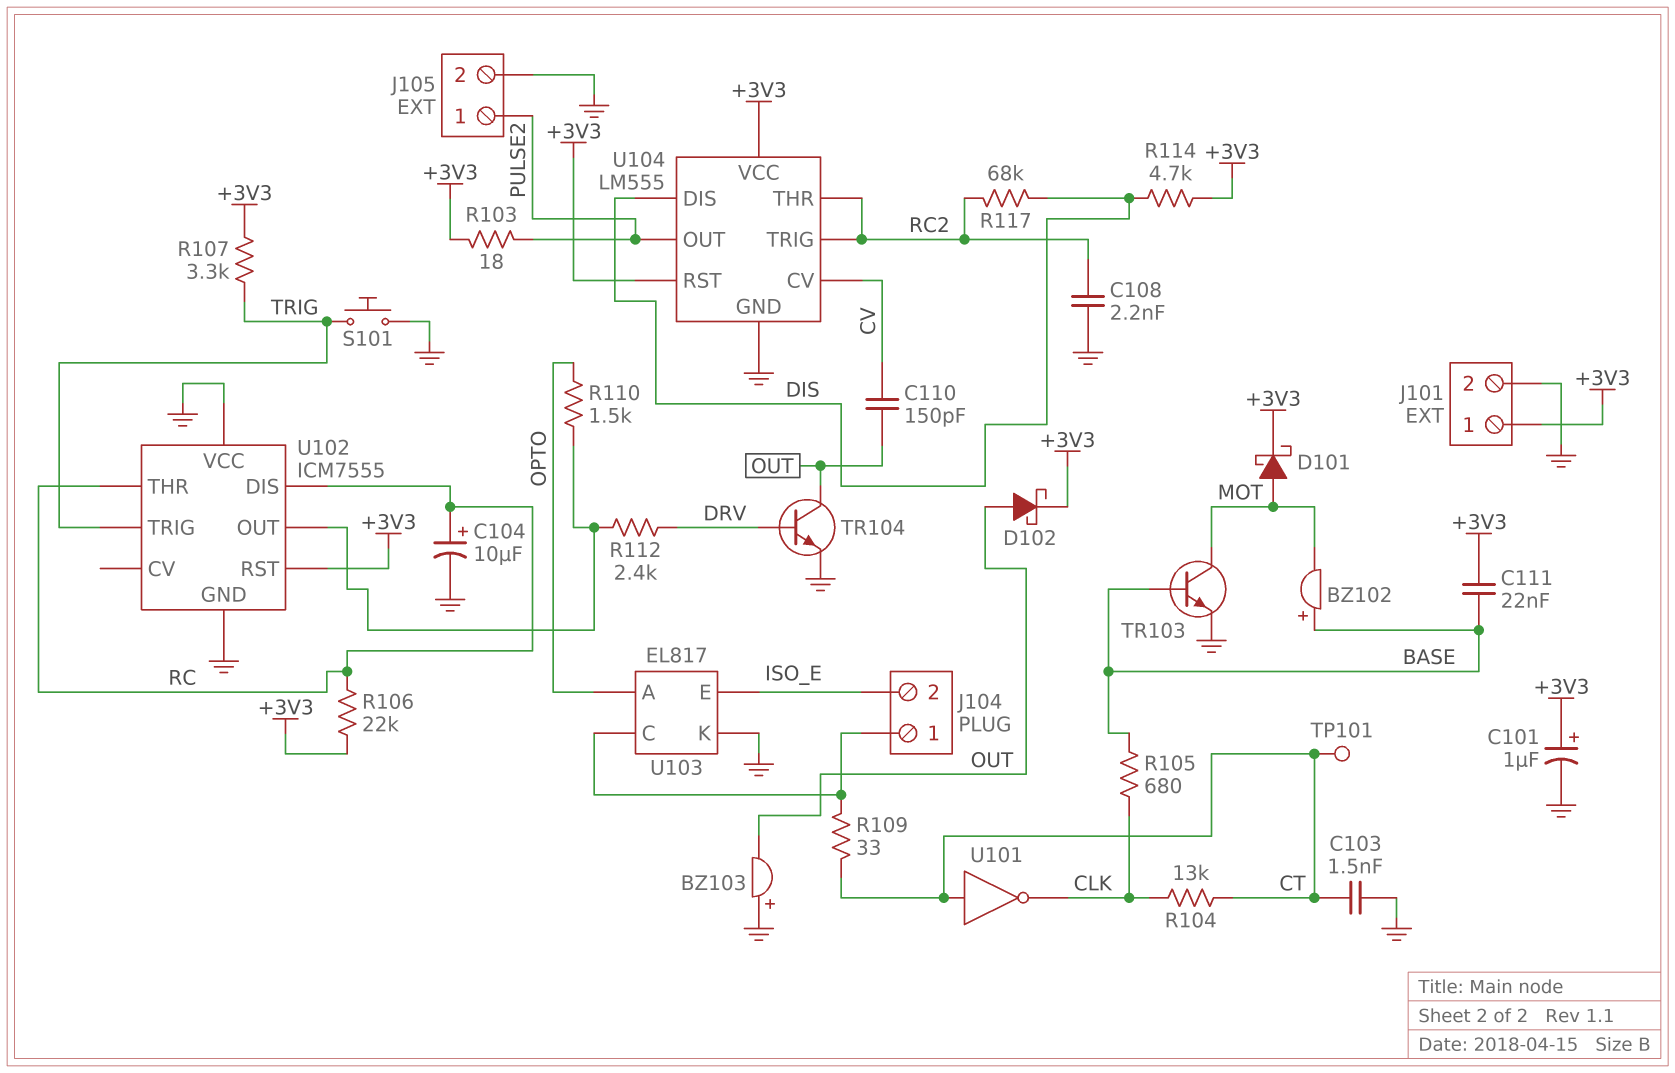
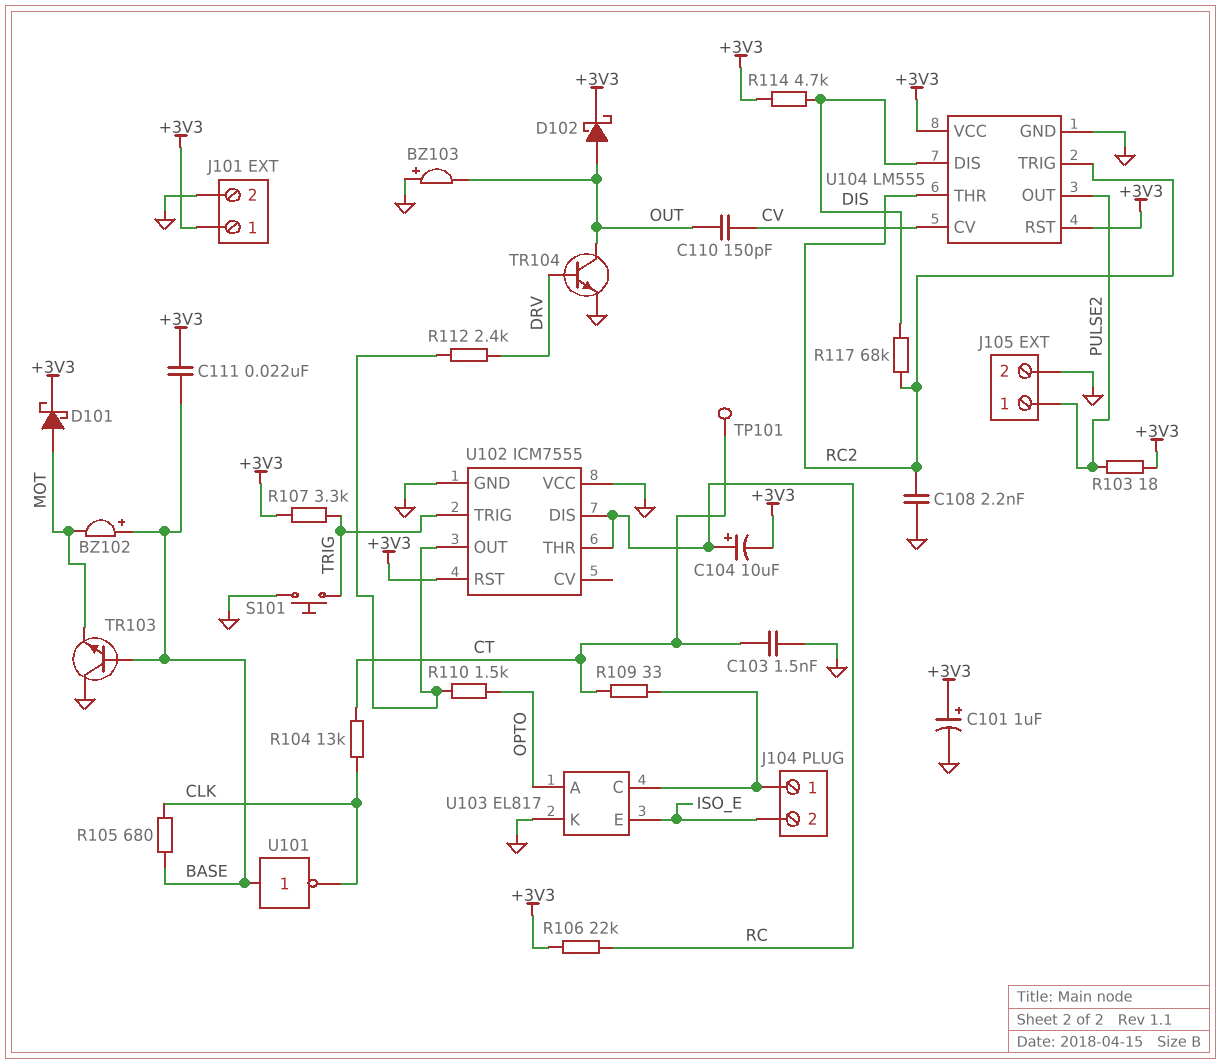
C104: 10uF (plus RC, minus GND) -> 10uF (plus RC, minus +3V3)
TR103: NPN (B BASE, C MOT, E GND) -> NPN (B BASE, C GND, E MOT)
U101: NOT (in CT, out CLK) -> NOT (in BASE, out CLK)

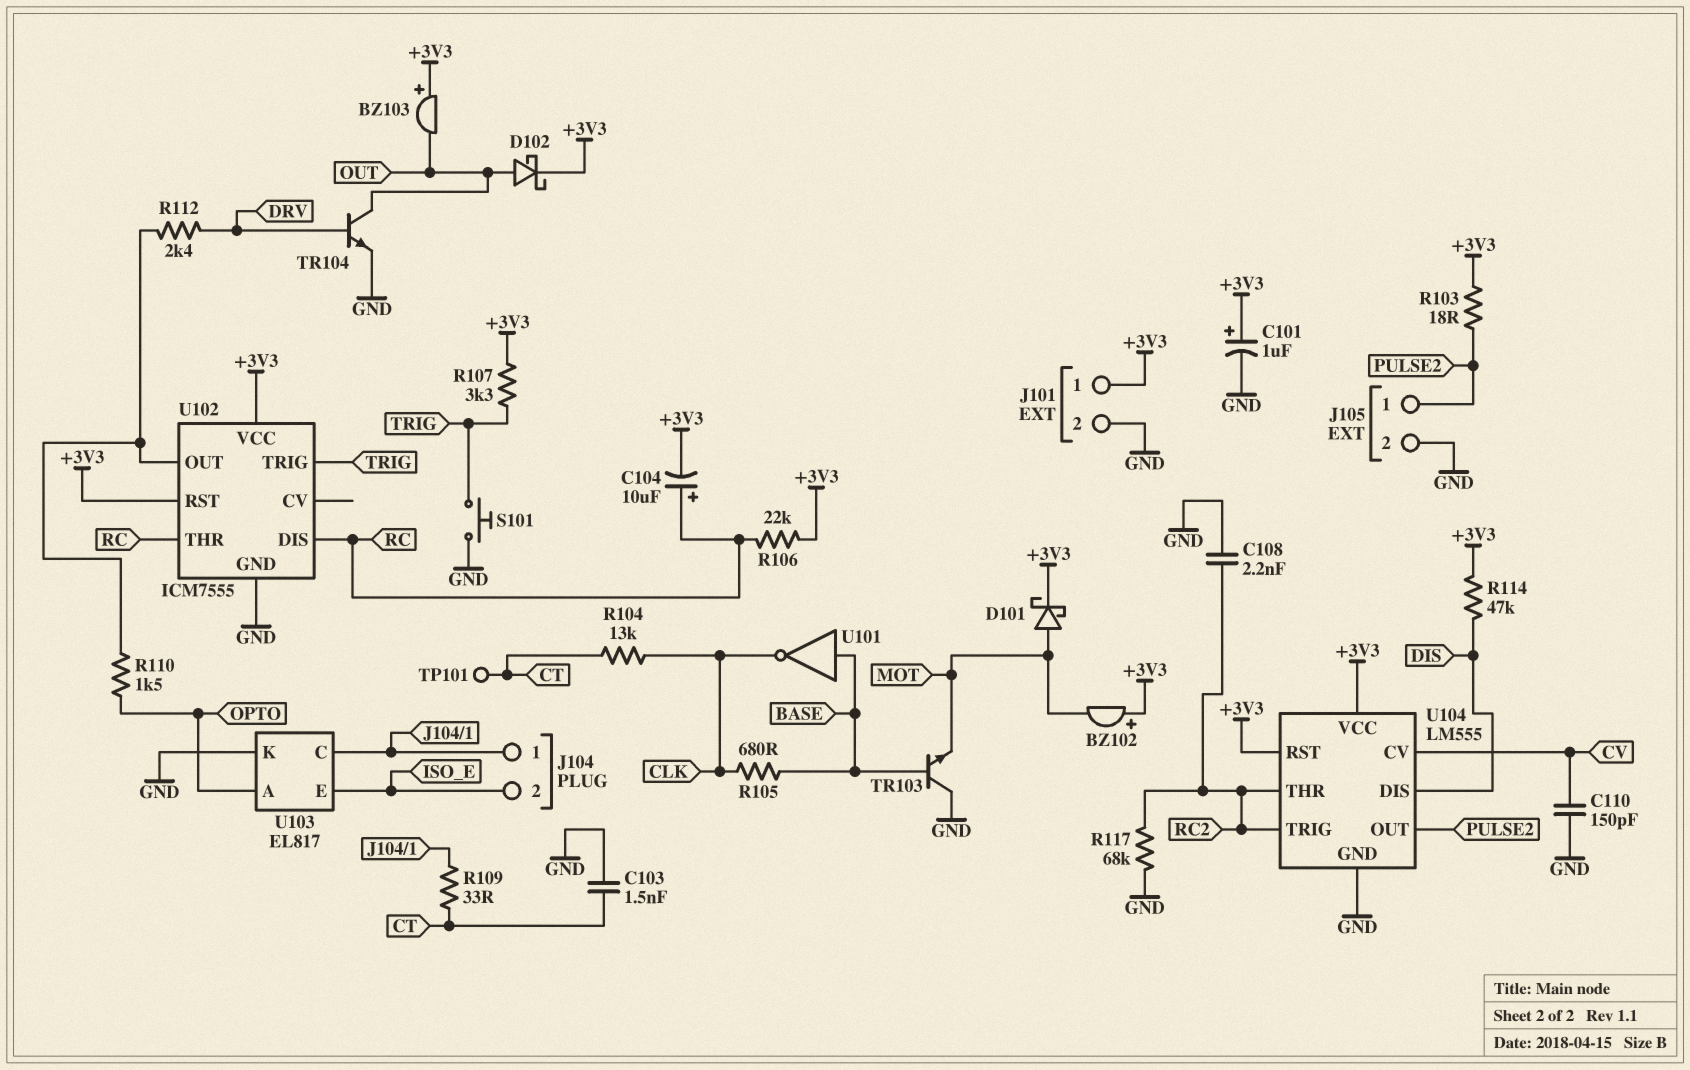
BZ102: buzzer (plus BASE, minus MOT) -> buzzer (plus +3V3, minus MOT)
BZ103: buzzer (plus GND, minus OUT) -> buzzer (plus +3V3, minus OUT)
C110: 150pF (CV, OUT) -> 150pF (CV, GND)
C111: 22nF (+3V3, BASE) -> none
R114: 4.7k (+3V3, DIS) -> 47k (+3V3, DIS)
R117: 68k (DIS, RC2) -> 68k (GND, RC2)
U102 pin VCC: GND -> +3V3

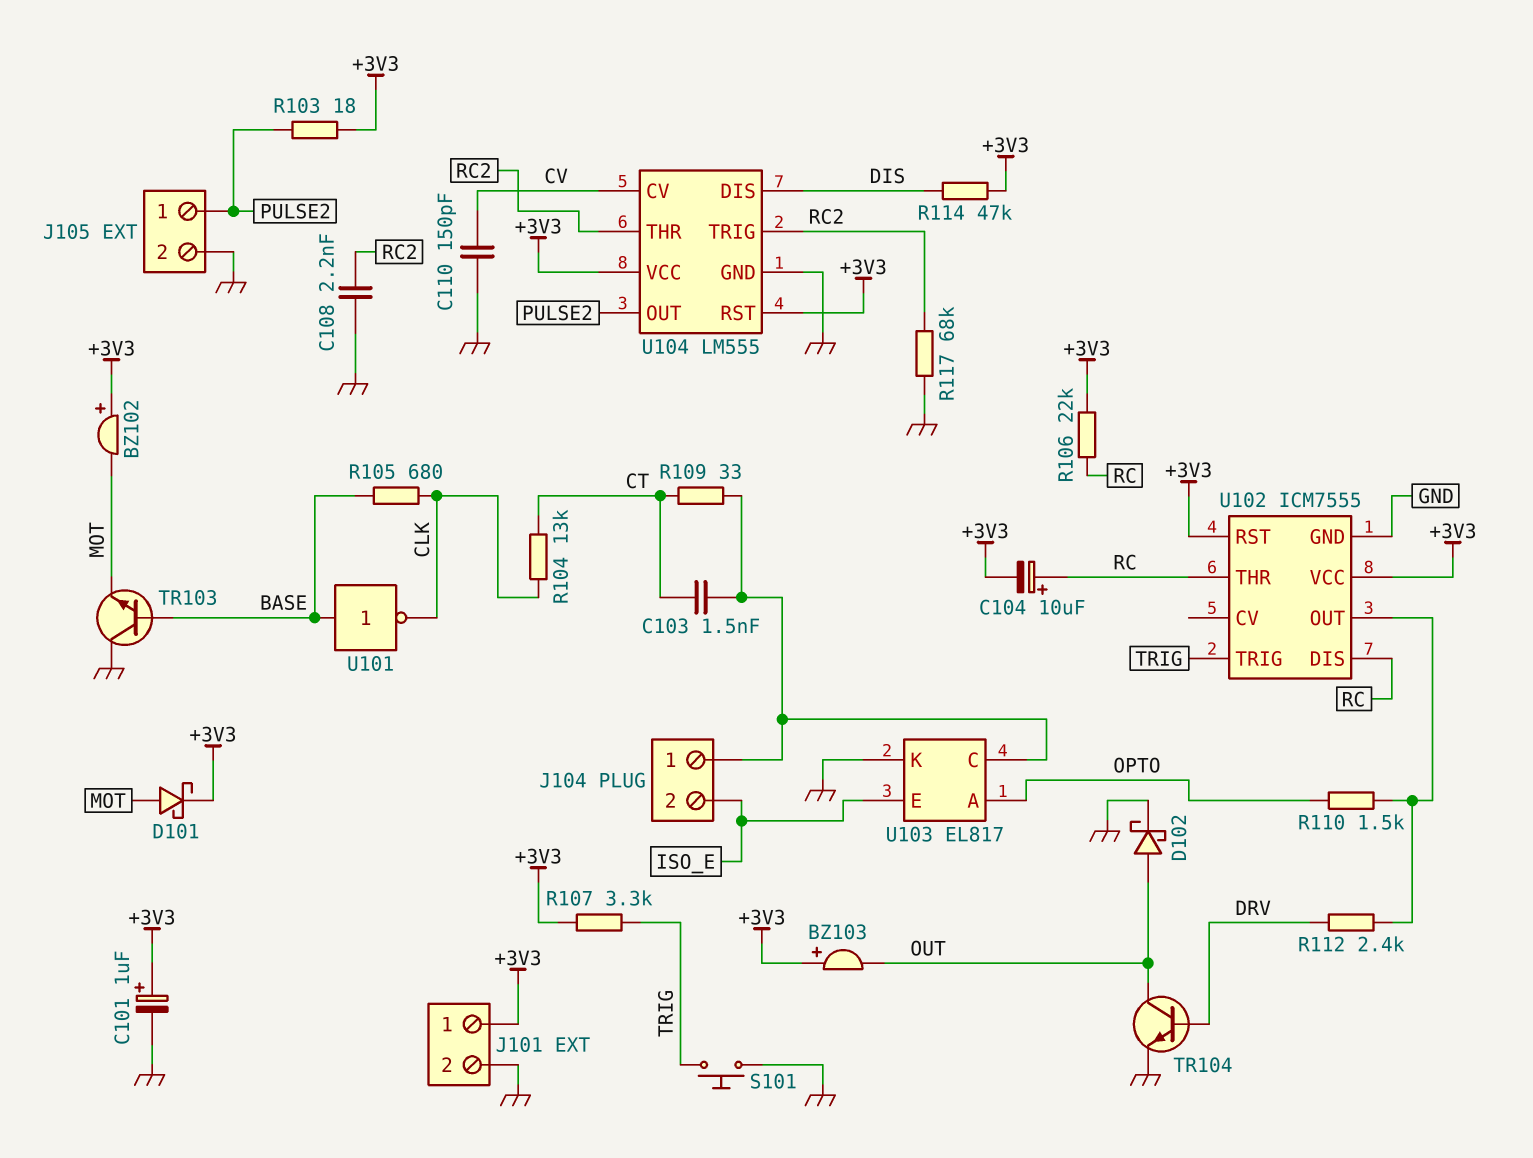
C103: 1.5nF (CT, GND) -> 1.5nF (CT, J104/1)
D102: schottky (A OUT, K +3V3) -> schottky (A OUT, K GND)
TP101: test point (CT) -> none

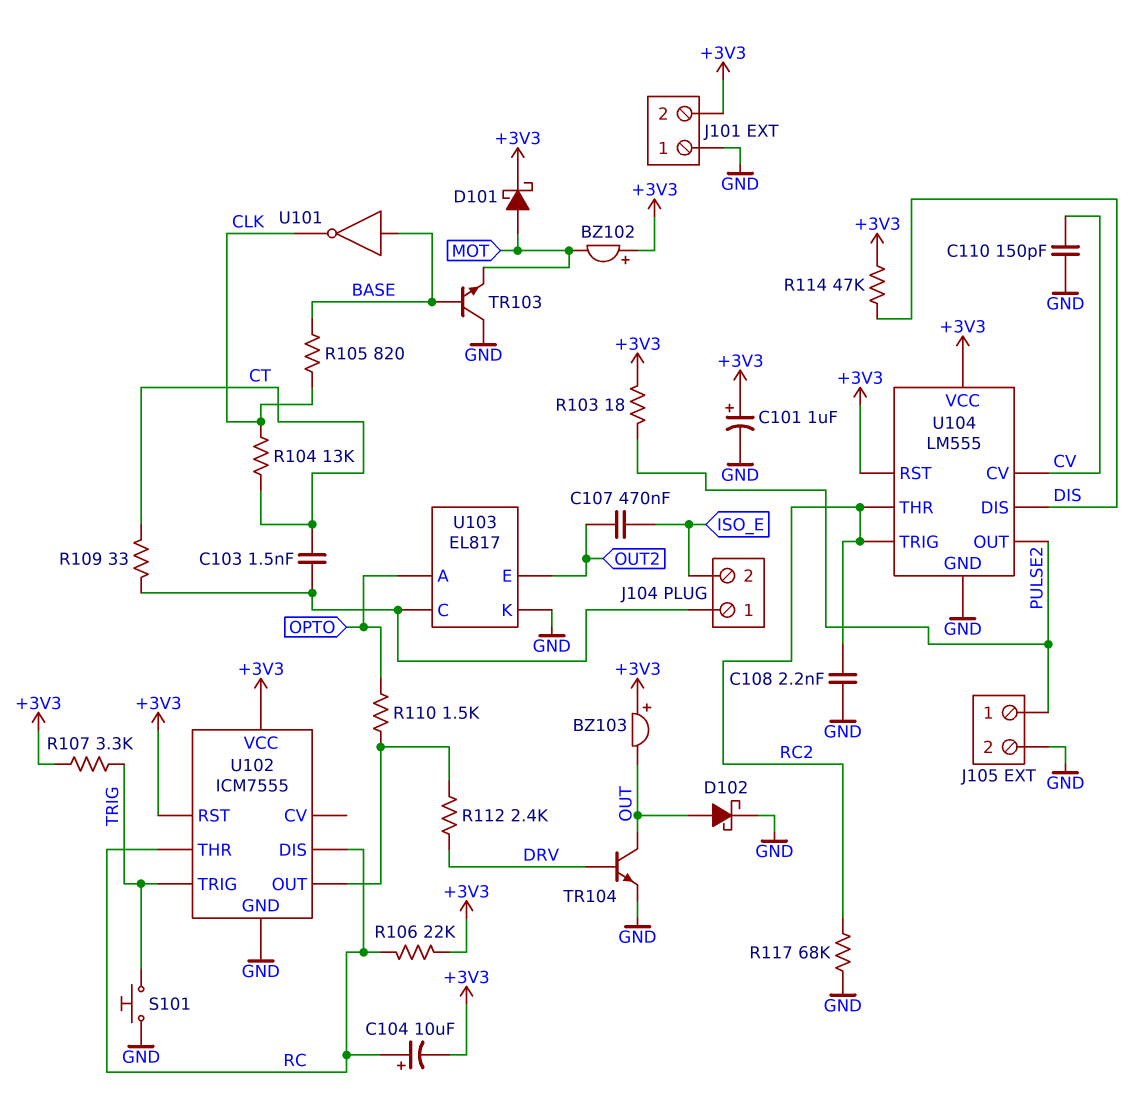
C107: none -> 470nF (ISO_E, OUT2)
J101 pin 1: +3V3 -> GND
J101 pin 2: GND -> +3V3
R105: 680 (BASE, CLK) -> 820 (BASE, CLK)
U103 pin E: ISO_E -> OUT2

